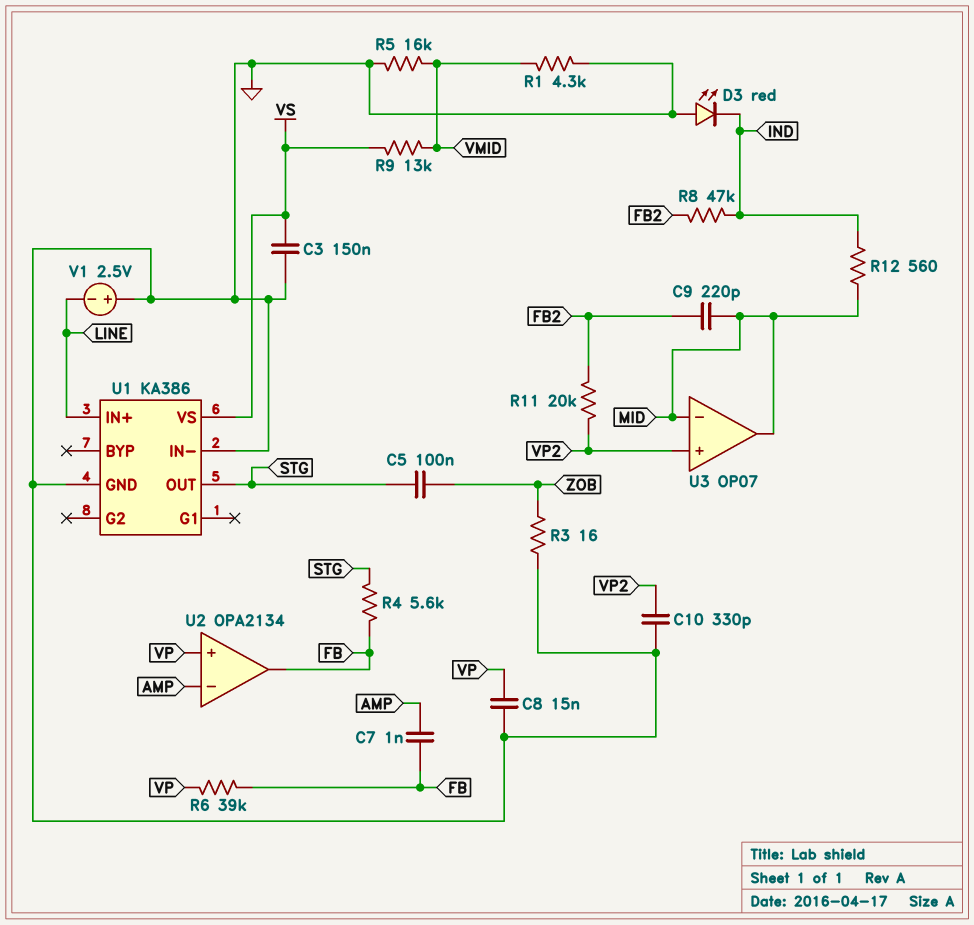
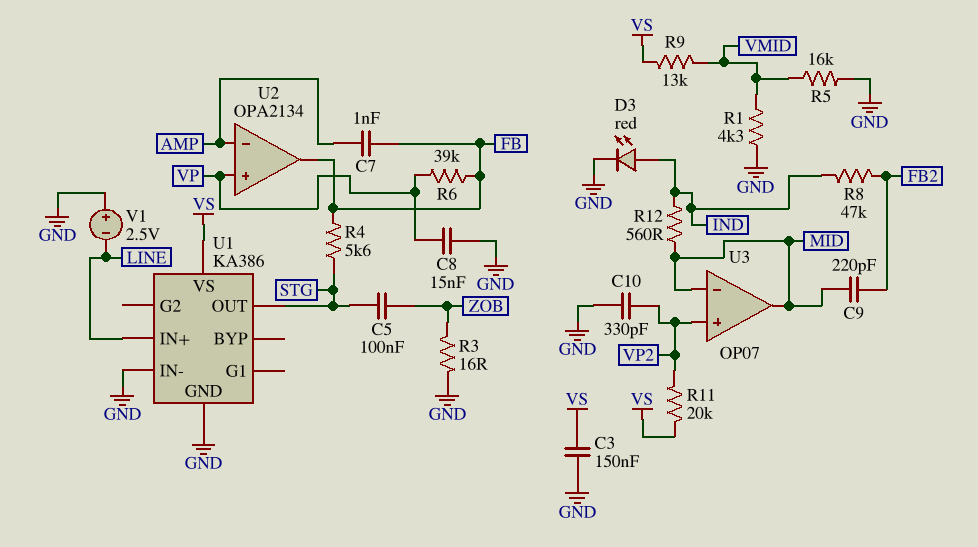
D3: LED red (A GND, K IND) -> LED red (A IND, K GND)
R11: 20k (FB2, VP2) -> 20k (VP2, VS)

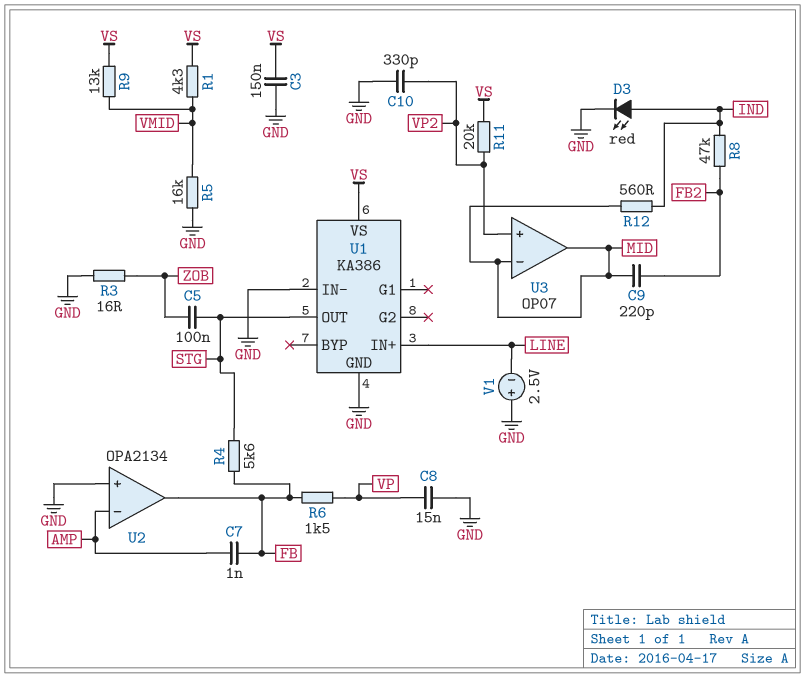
R1: 4.3k (GND, VMID) -> 4.3k (VMID, VS)
R6: 39k (FB, VP) -> 1.5k (FB, VP)
U2 pin in+: VP -> GND

